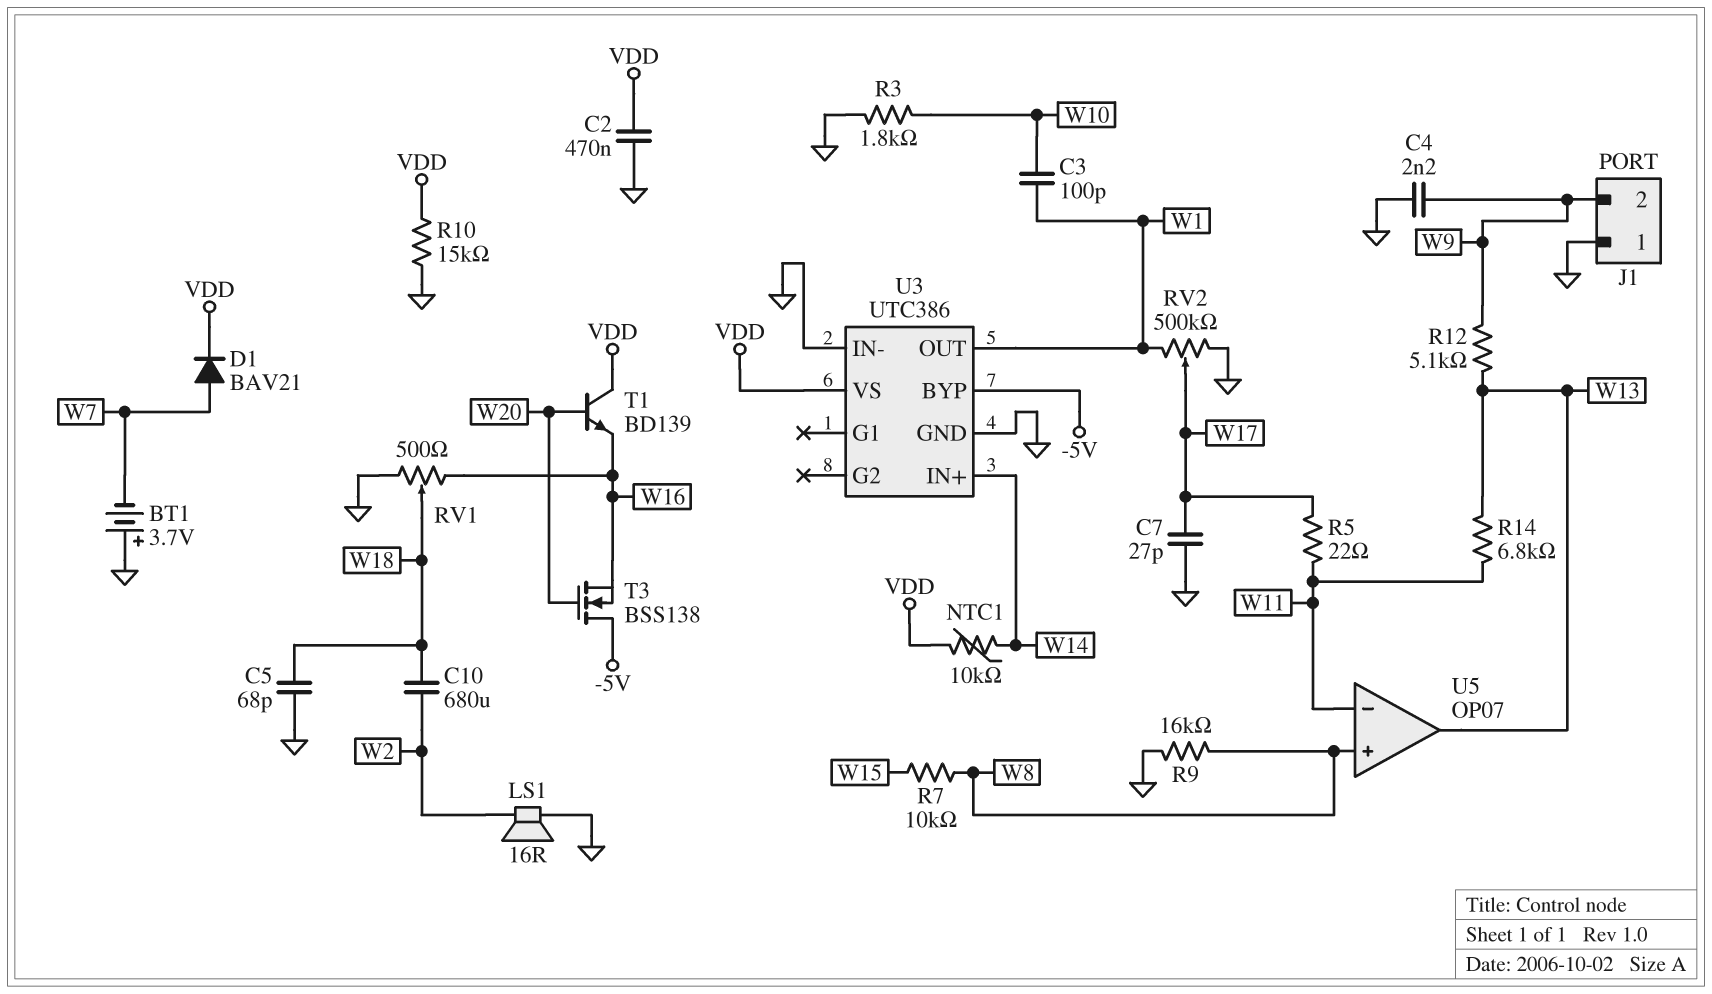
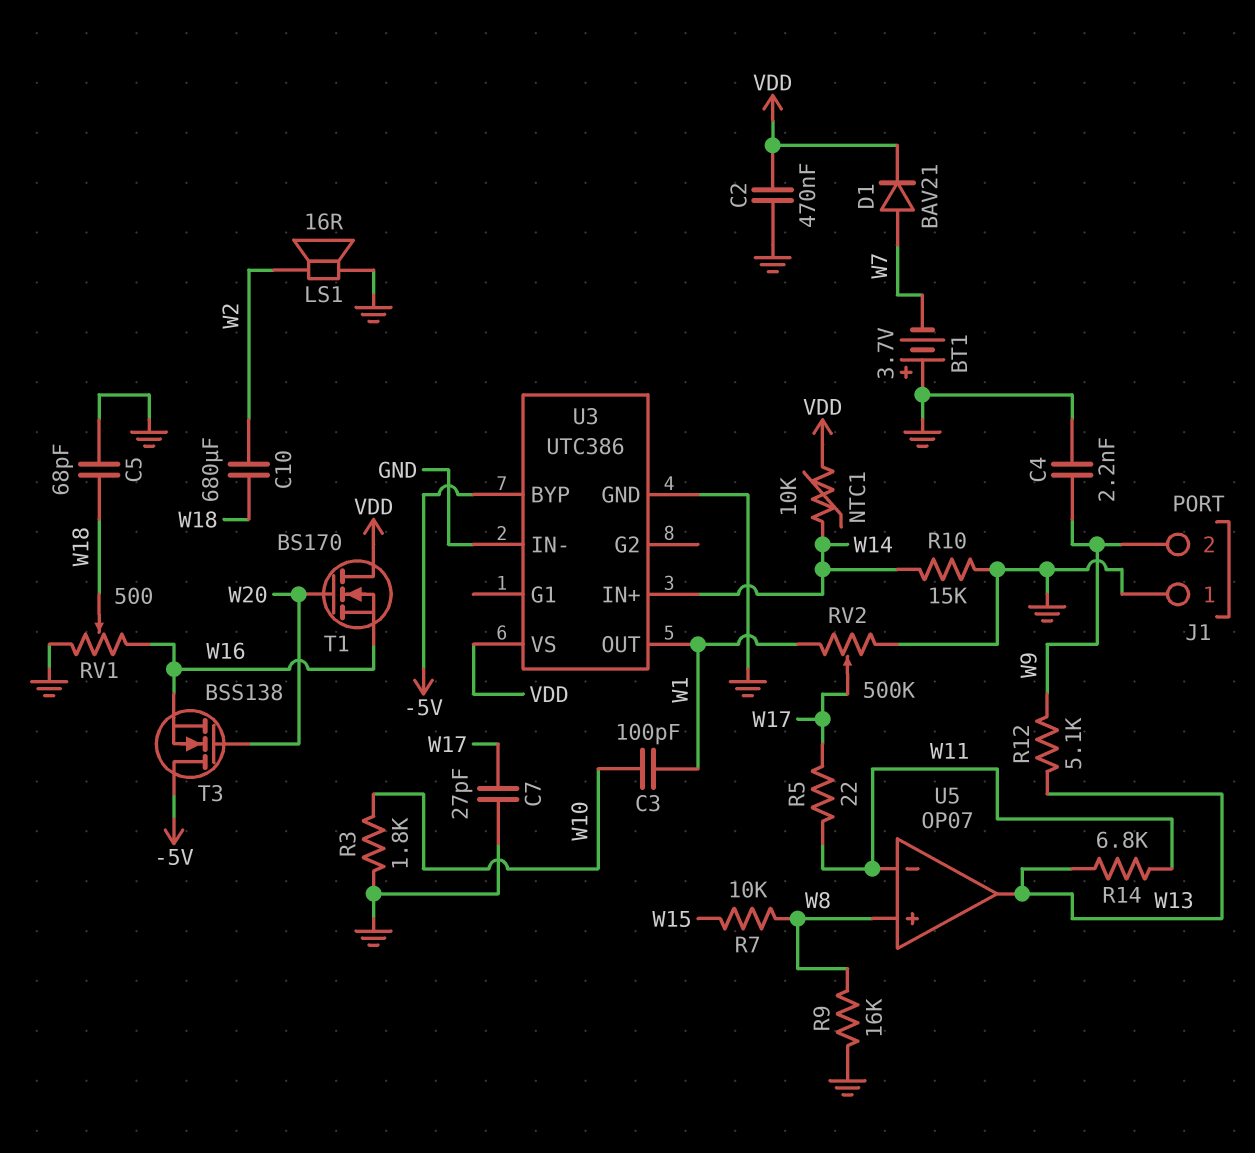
R10: 15k (GND, VDD) -> 15k (GND, W14)
T1: NPN BD139 (B W20, C VDD, E W16) -> NMOS BS170 (G W20, D VDD, S W16)

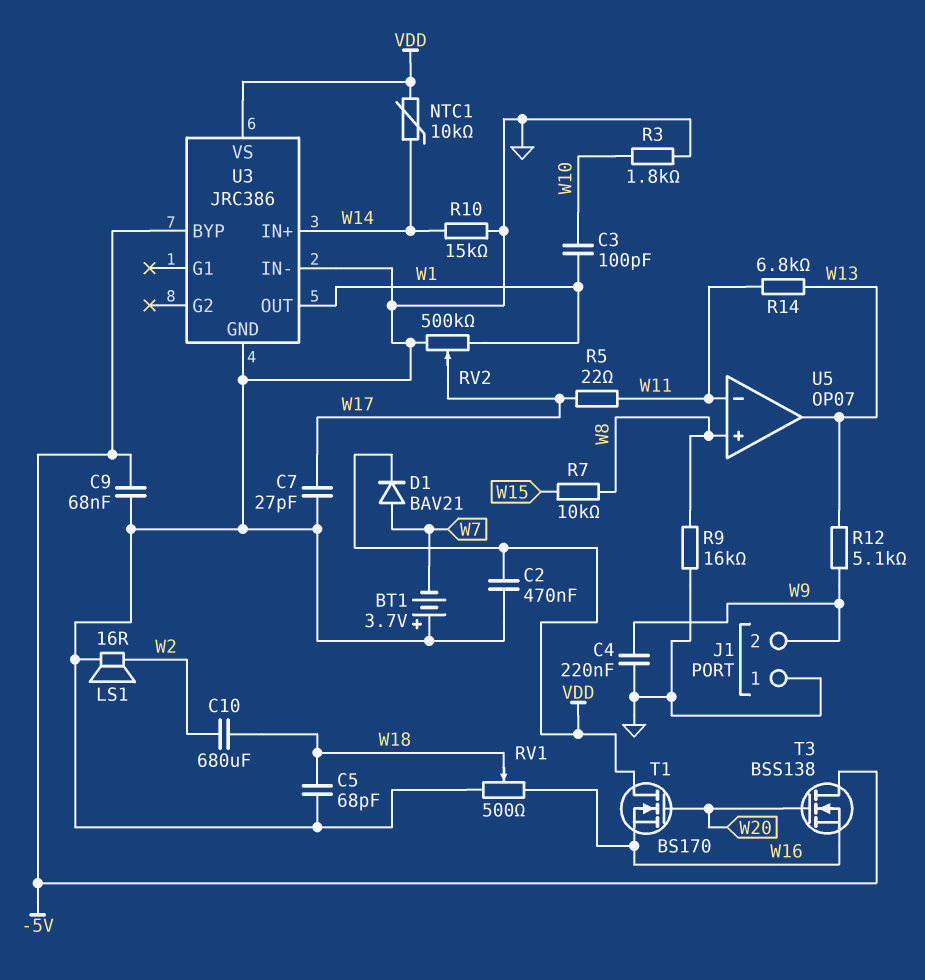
C4: 2.2nF (GND, W9) -> 220nF (GND, W9)
C9: none -> 68nF (-5V, GND)
U3: UTC386 -> JRC386

